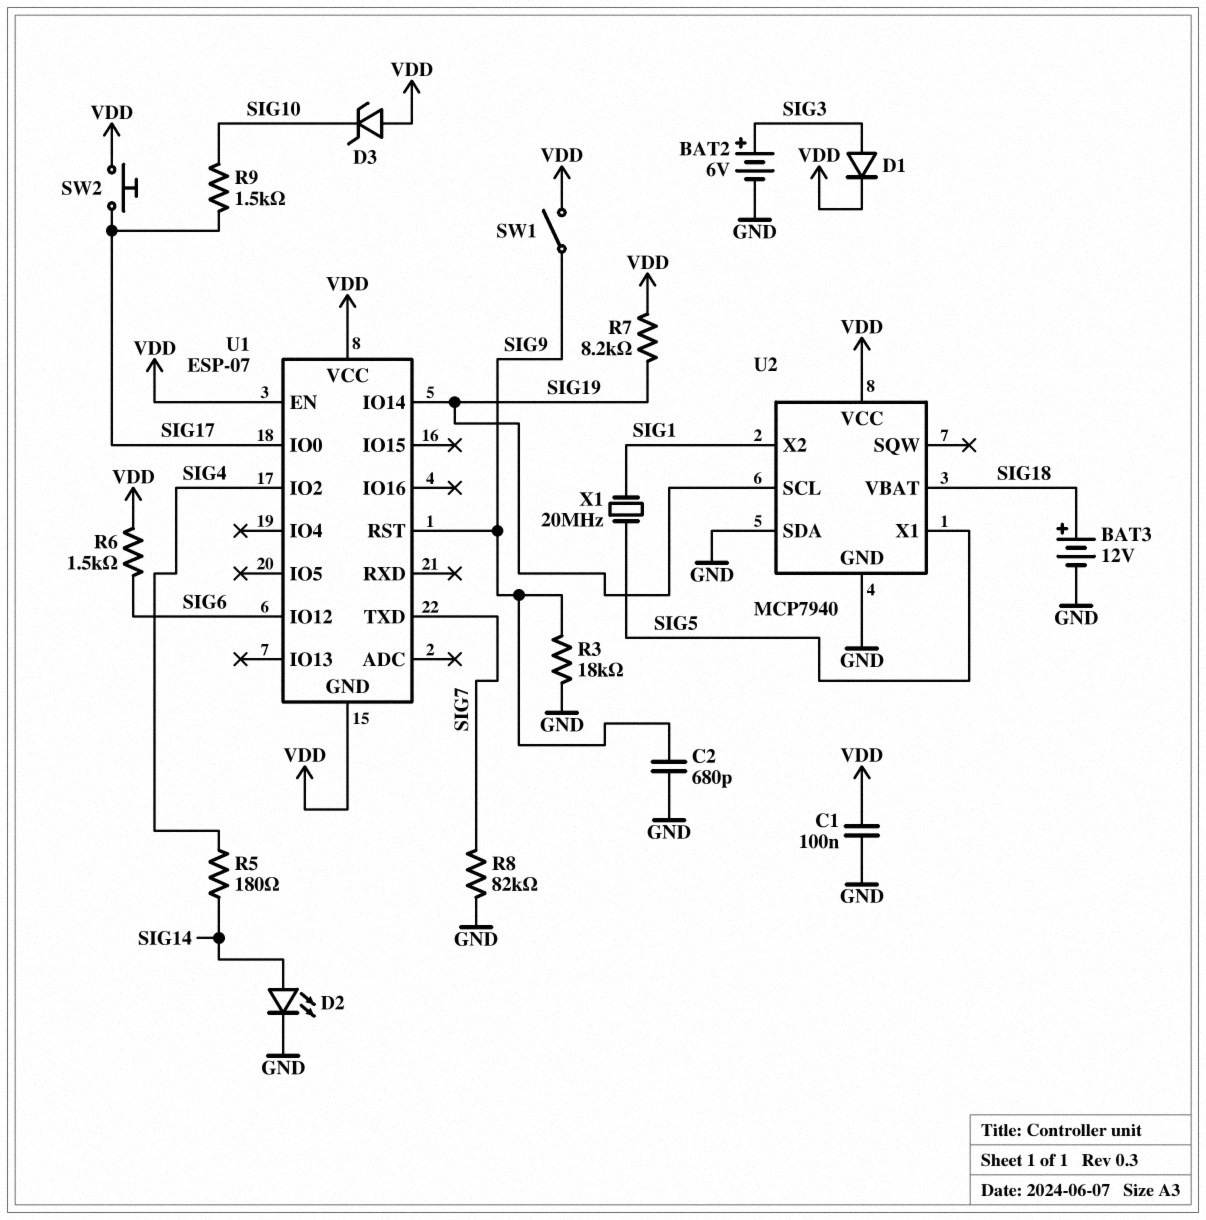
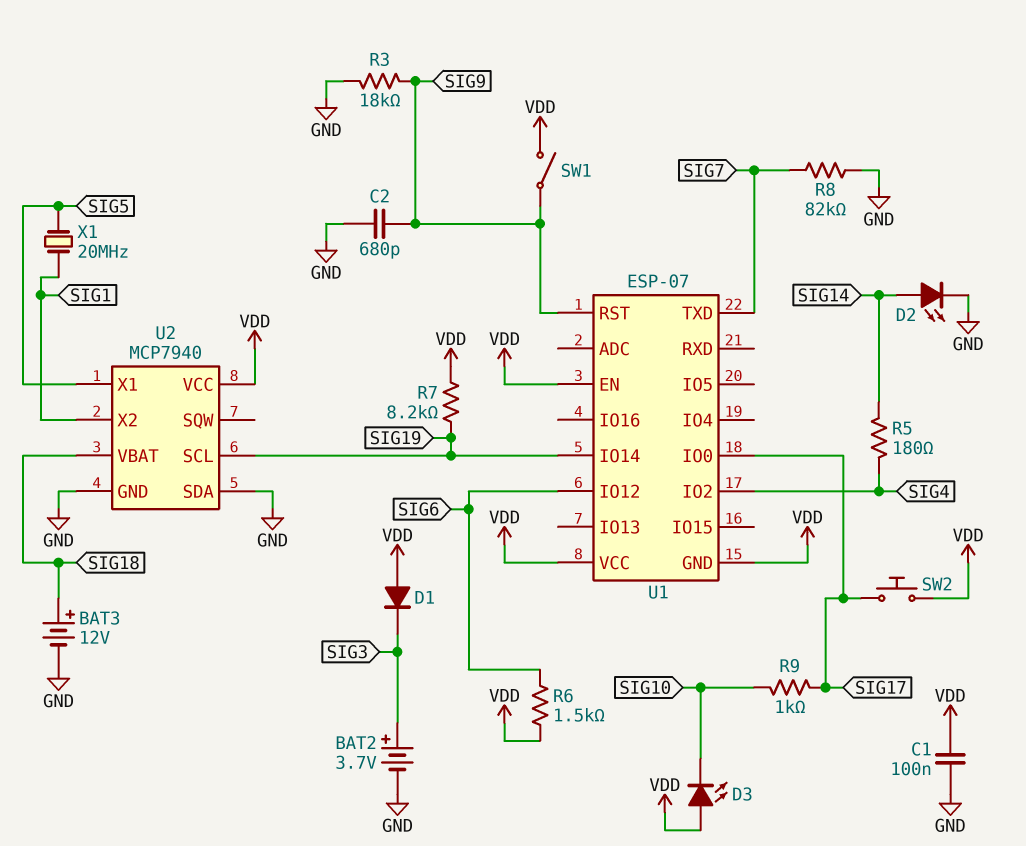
BAT2: 6V (plus SIG3, minus GND) -> 3.7V (plus SIG3, minus GND)
D1: diode (A SIG3, K VDD) -> diode (A VDD, K SIG3)
D3: zener (A VDD, K SIG10) -> LED (A VDD, K SIG10)
R9: 1.5k (SIG10, SIG17) -> 1k (SIG10, SIG17)

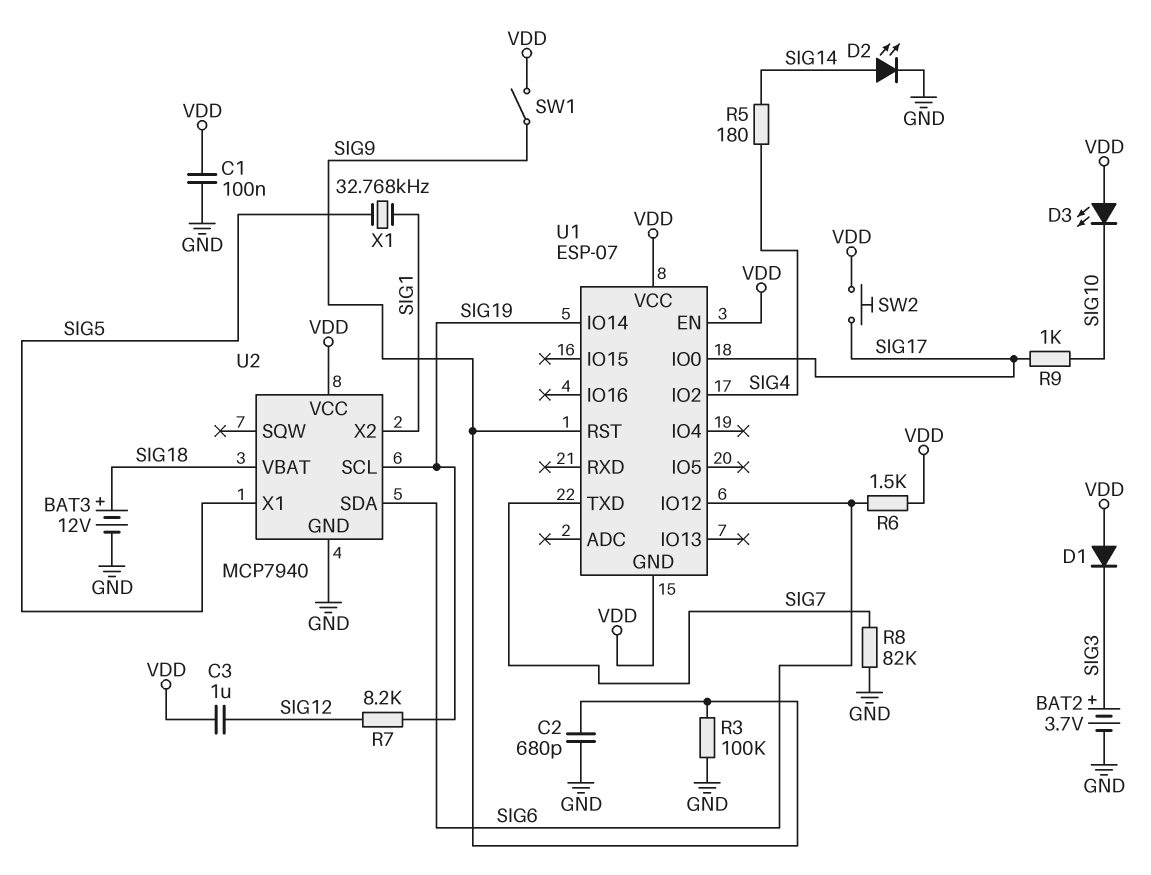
C3: none -> 1uF (SIG12, VDD)
R3: 18k (GND, SIG9) -> 100k (GND, SIG9)
R7: 8.2k (SIG19, VDD) -> 8.2k (SIG12, SIG19)
U2 pin SDA: GND -> SIG6
X1: 20MHz (SIG1, SIG5) -> 32.768kHz (SIG1, SIG5)

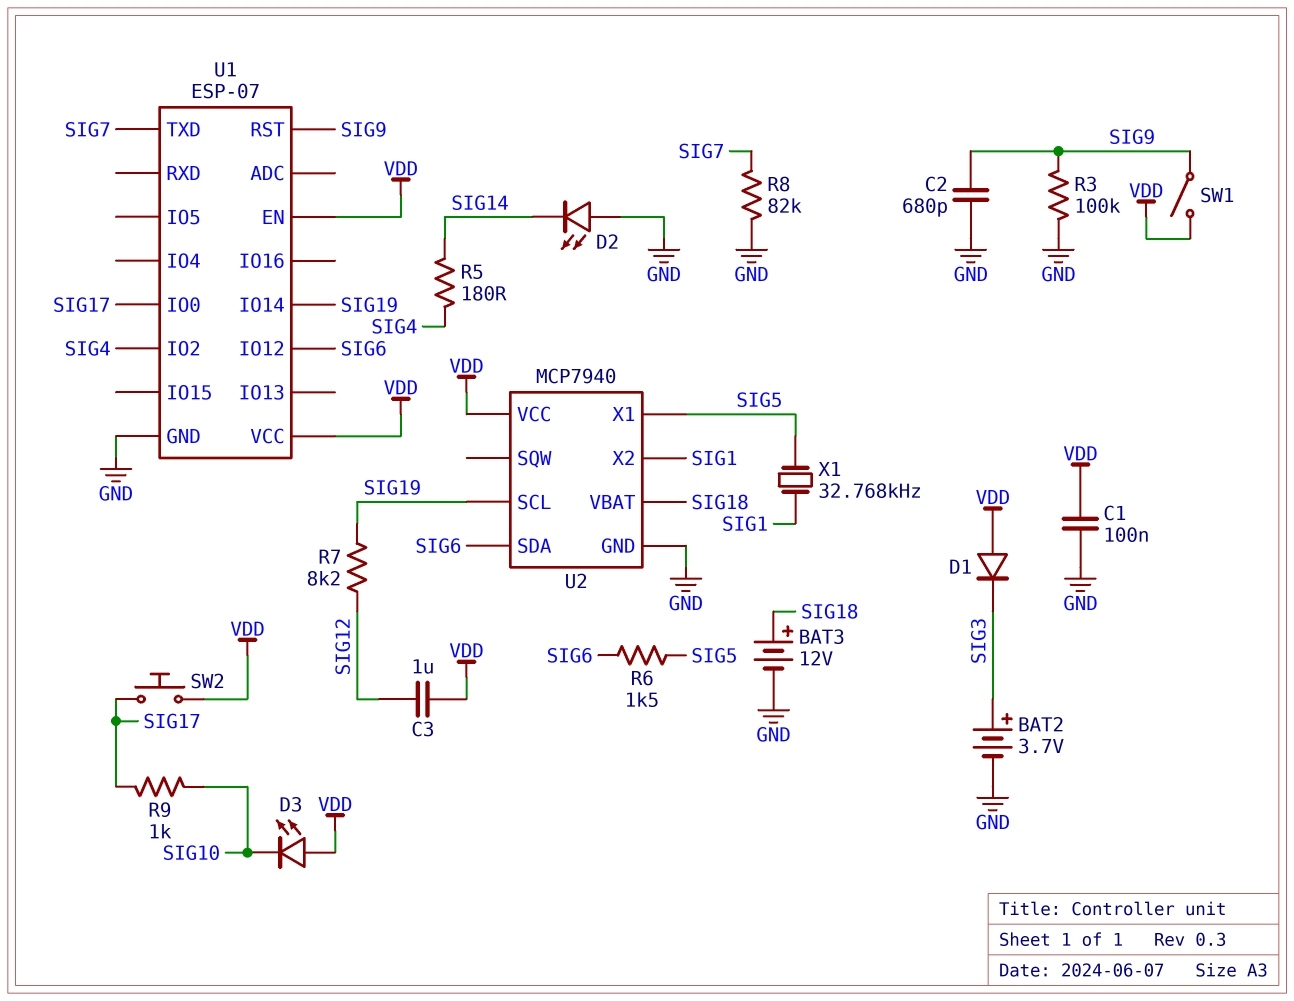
D2: LED (A SIG14, K GND) -> LED (A GND, K SIG14)
R6: 1.5k (SIG6, VDD) -> 1.5k (SIG5, SIG6)
U1 pin GND: VDD -> GND

